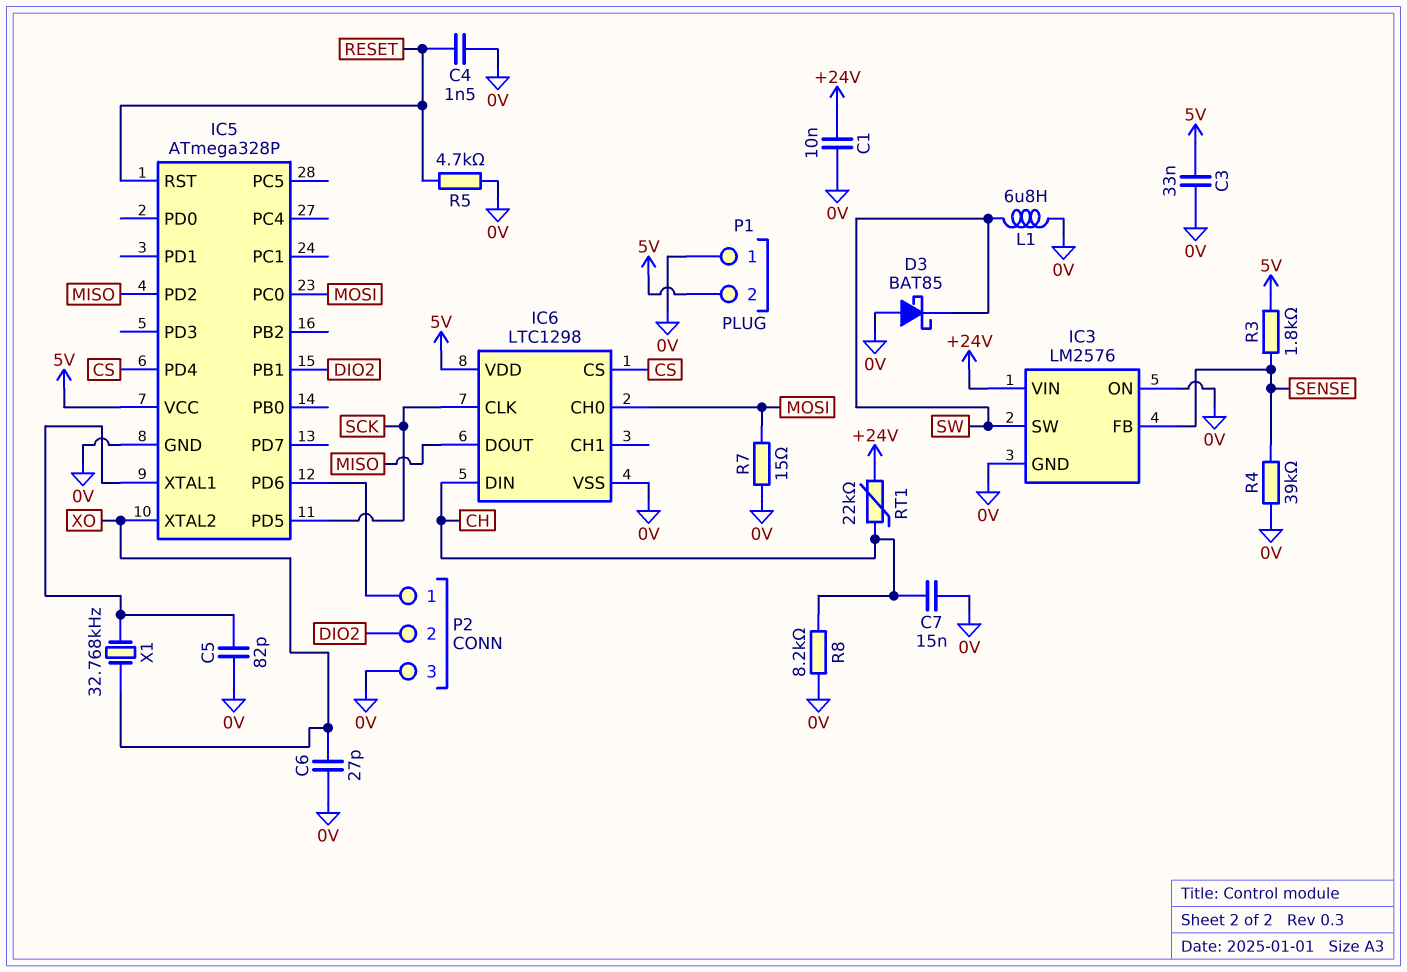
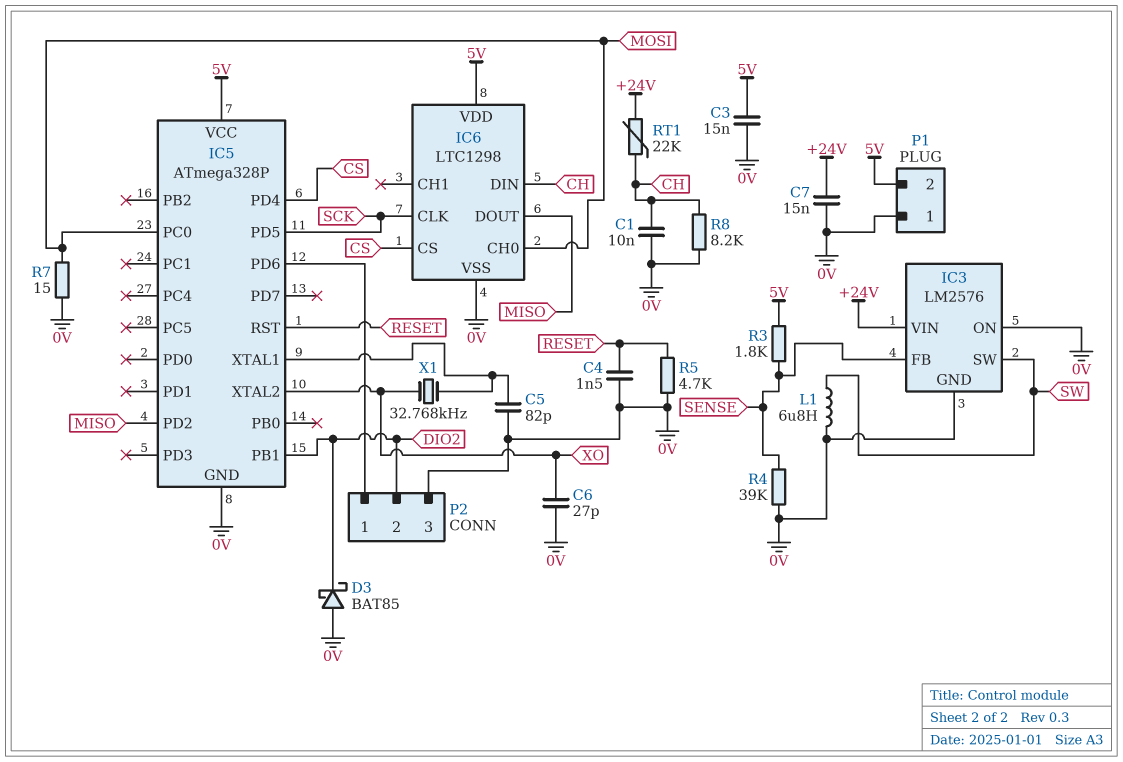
C1: 10nF (+24V, 0V) -> 10nF (0V, CH)
C3: 33nF (0V, 5V) -> 15nF (0V, 5V)
C7: 15nF (0V, CH) -> 15nF (+24V, 0V)
D3: schottky BAT85 (A 0V, K SW) -> schottky BAT85 (A 0V, K DIO2)

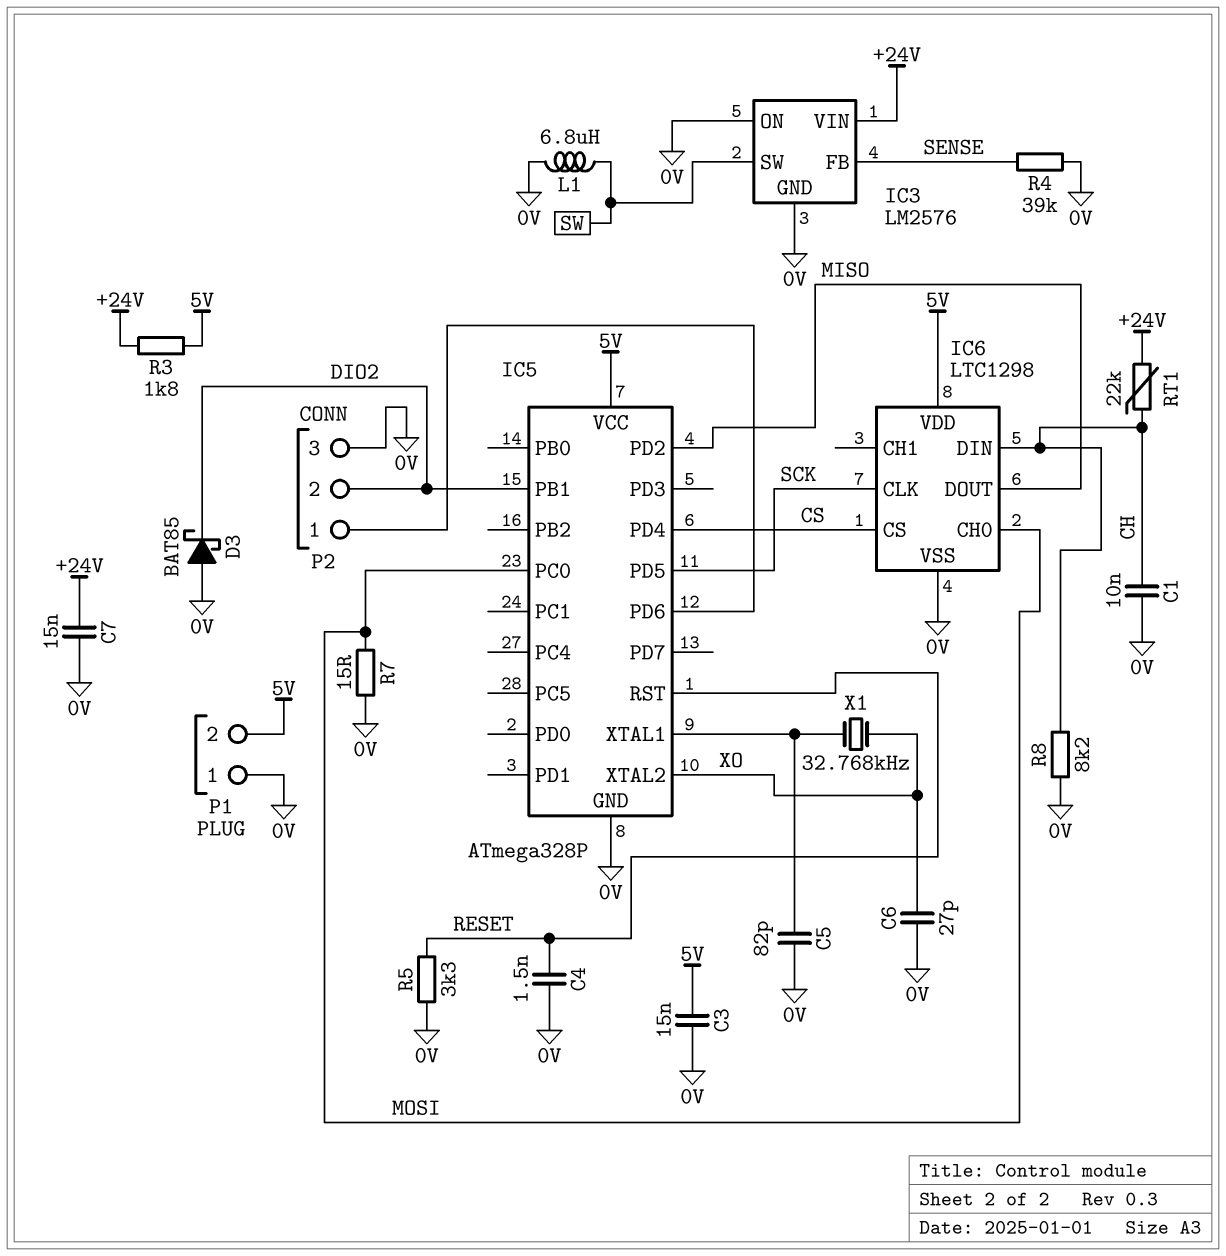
R3: 1.8k (5V, SENSE) -> 1.8k (+24V, 5V)
R5: 4.7k (0V, RESET) -> 3.3k (0V, RESET)

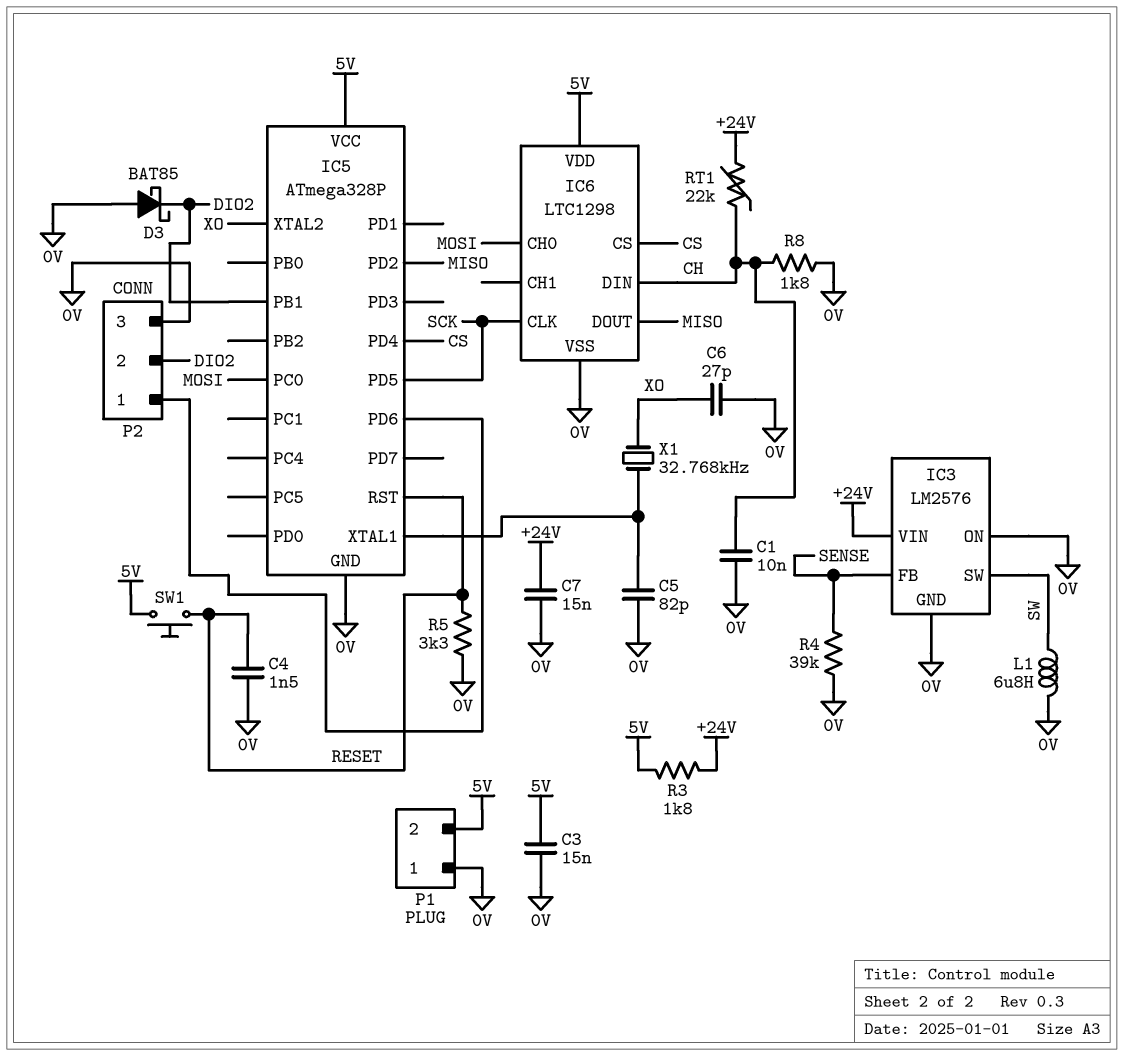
R7: 15 (0V, MOSI) -> none
R8: 8.2k (0V, CH) -> 1.8k (0V, CH)
SW1: none -> button (5V, RESET)

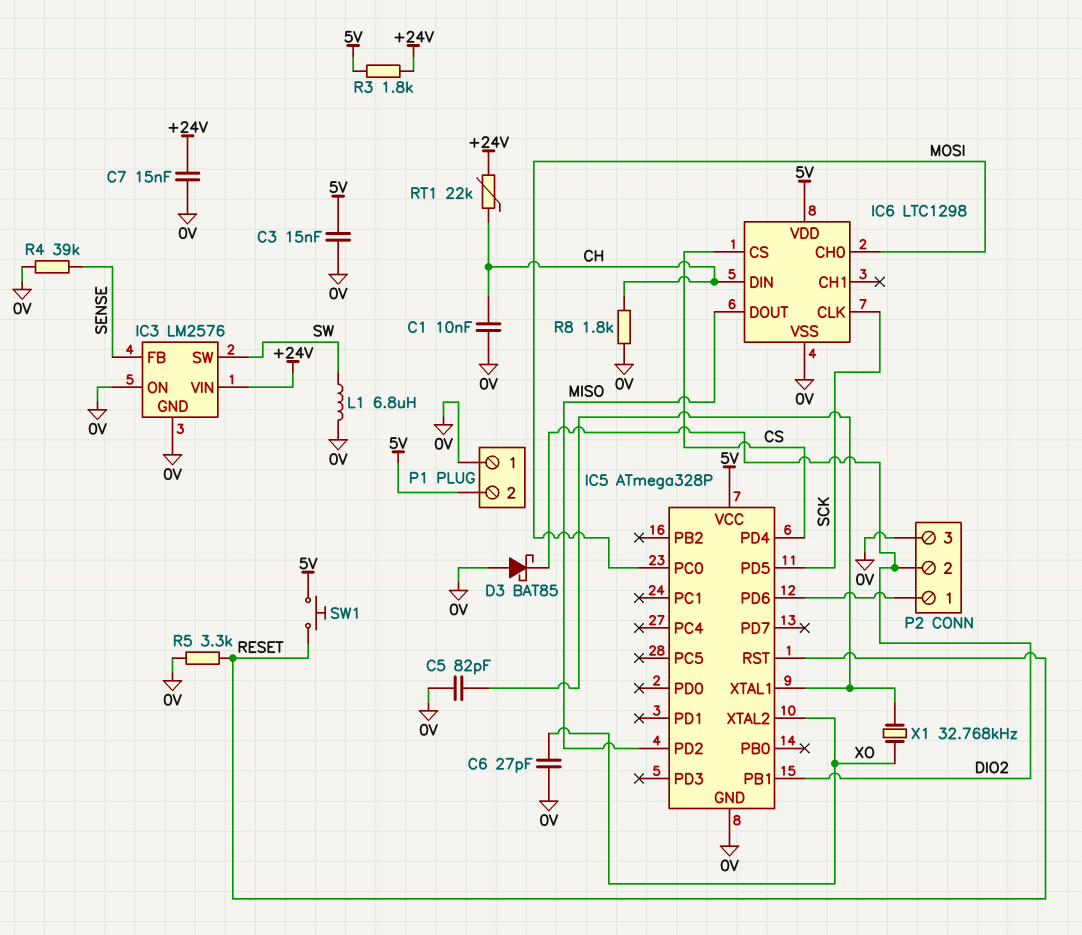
C4: 1.5nF (0V, RESET) -> none

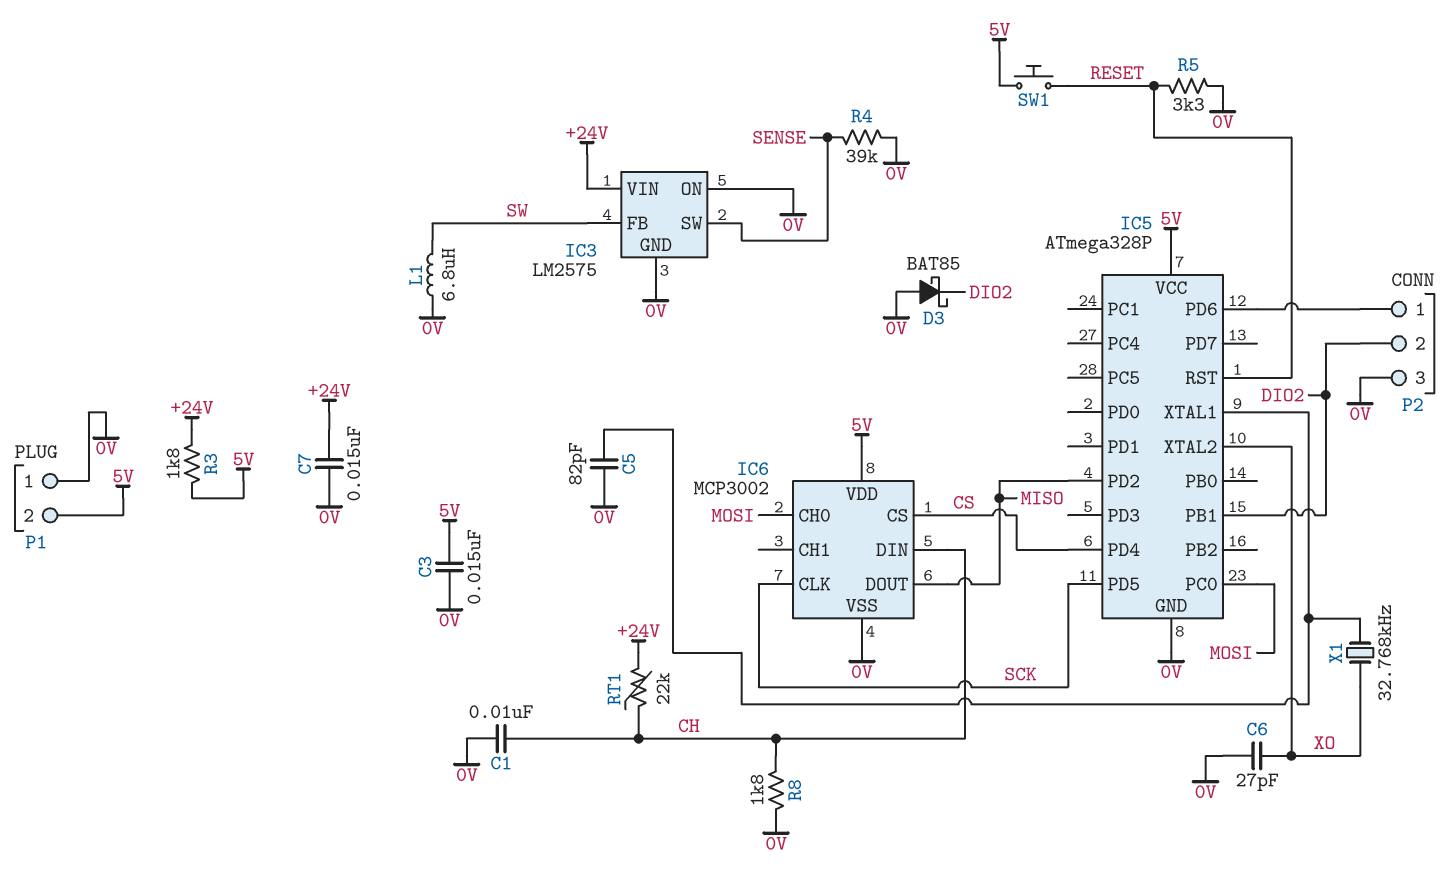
IC3: LM2576 -> LM2575
IC3 pin FB: SENSE -> SW
IC3 pin SW: SW -> SENSE
IC6: LTC1298 -> MCP3002

